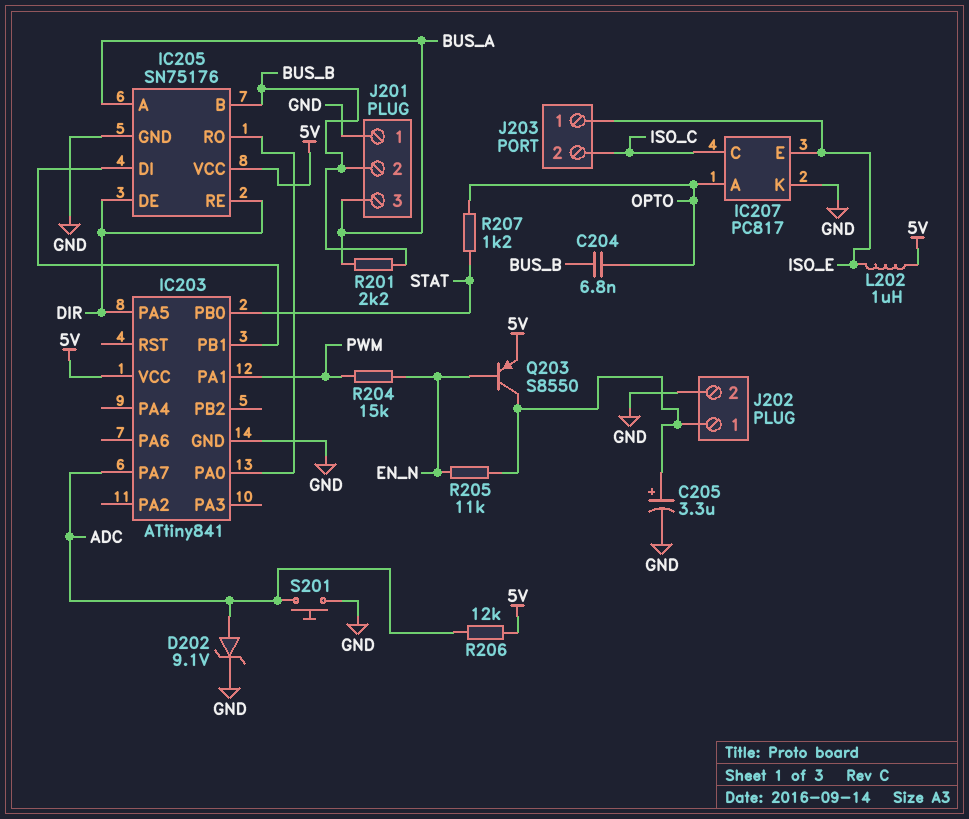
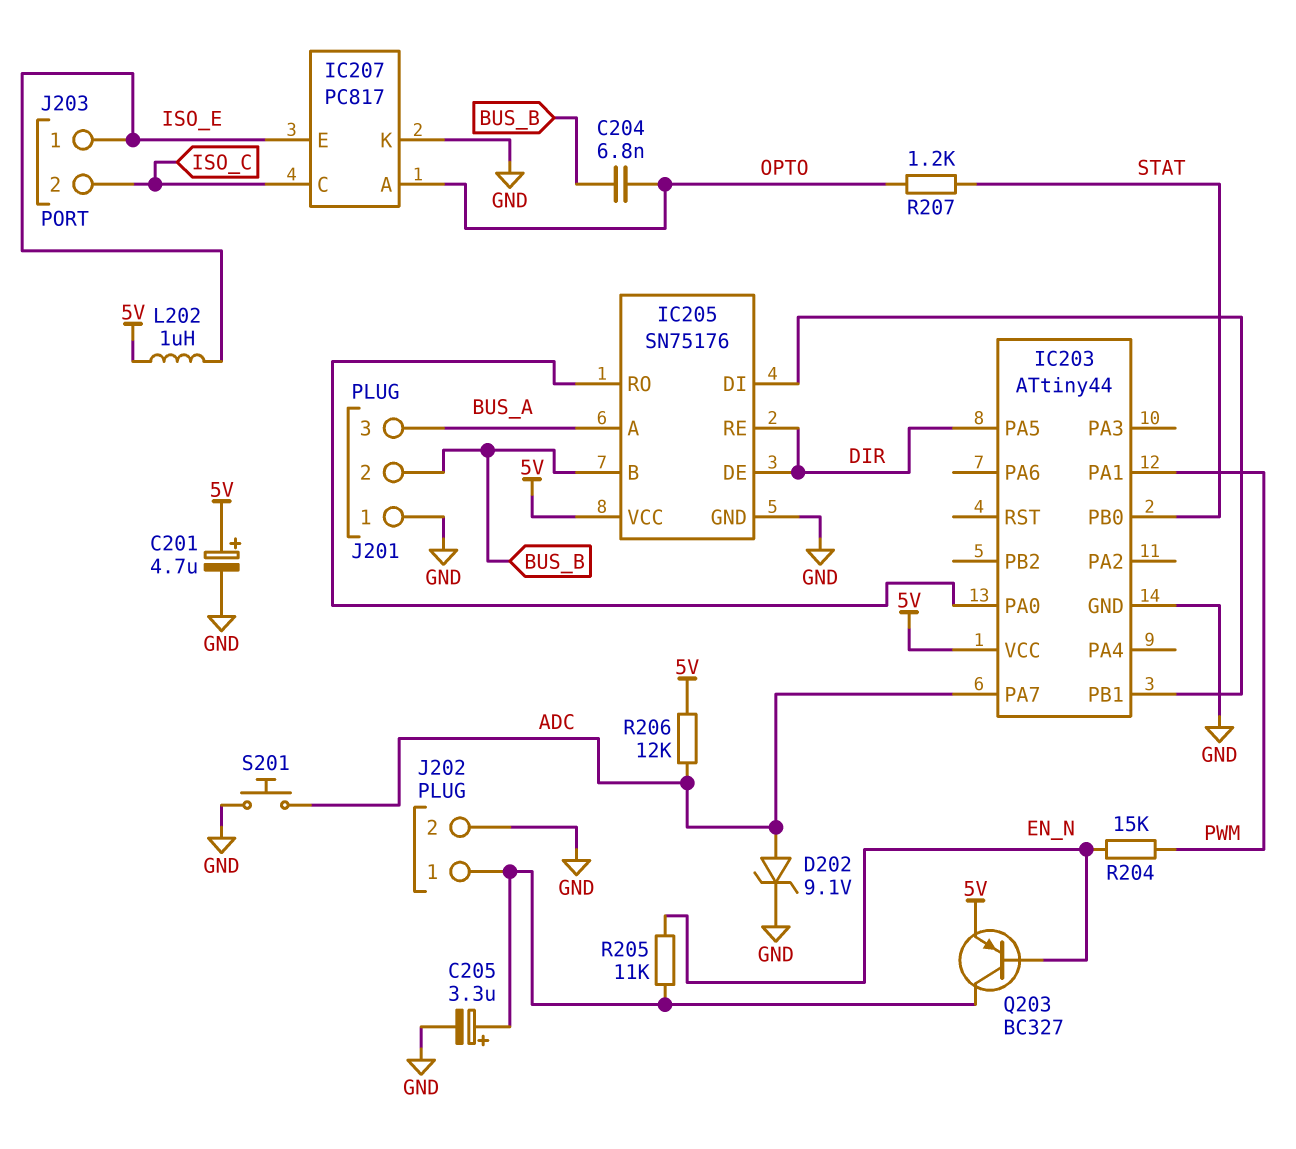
C201: none -> 4.7uF (plus 5V, minus GND)
IC203: ATtiny841 -> ATtiny44
Q203: PNP S8550 (B EN_N, C J202/1, E 5V) -> PNP BC327 (B EN_N, C J202/1, E 5V)
R201: 2.2k (BUS_A, BUS_B) -> none

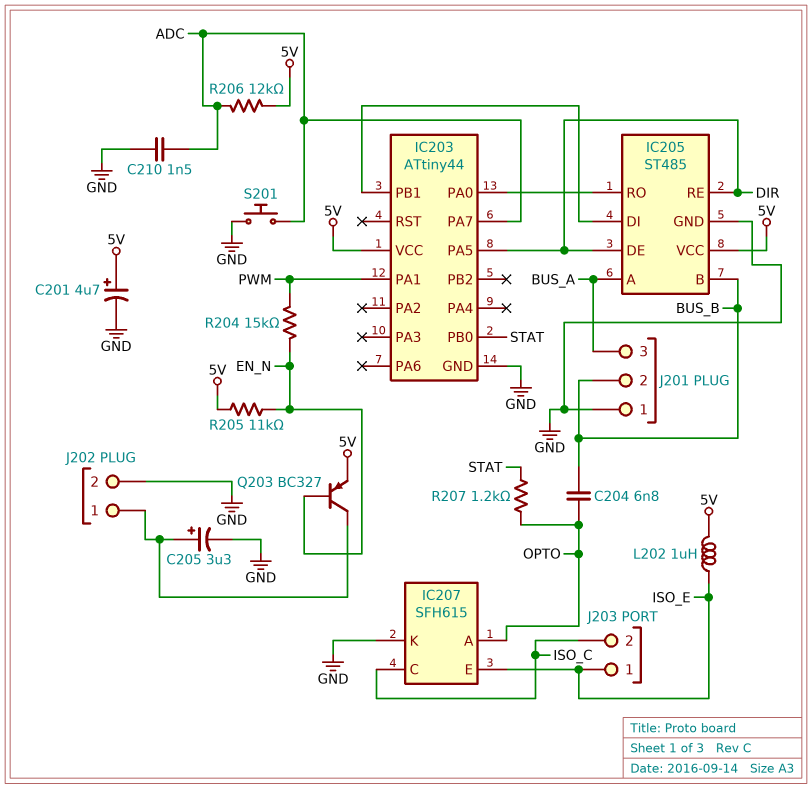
C210: none -> 1.5nF (ADC, GND)
D202: zener 9.1V (A ADC, K GND) -> none
IC205: SN75176 -> ST485
IC207: PC817 -> SFH615
R205: 11k (EN_N, J202/1) -> 11k (5V, EN_N)

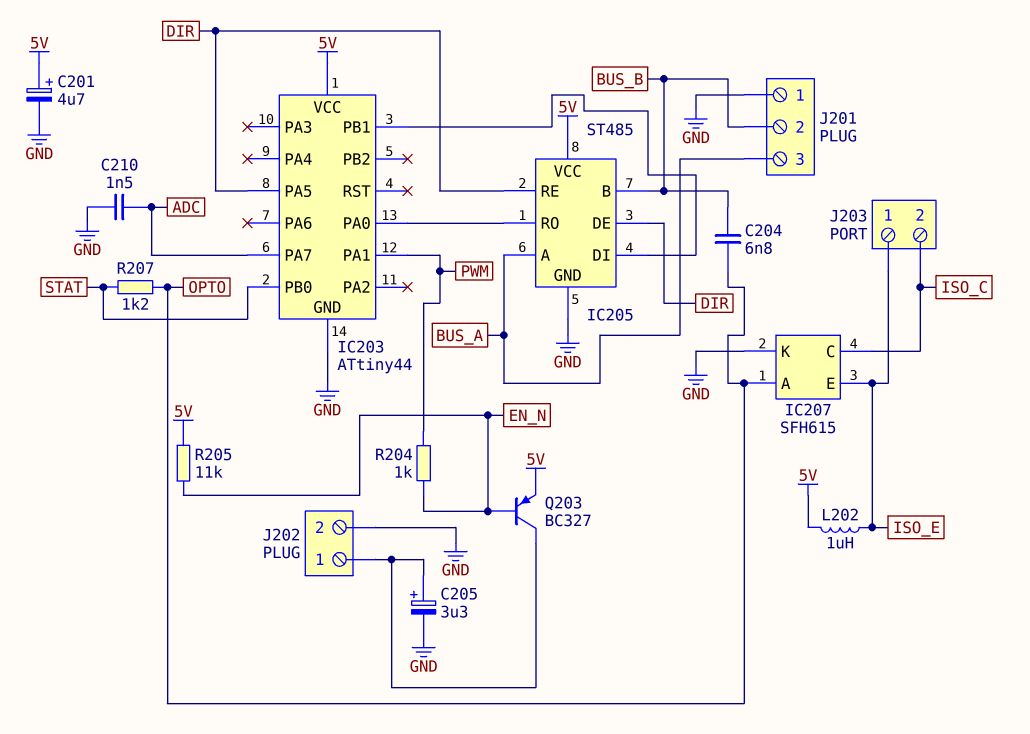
R204: 15k (EN_N, PWM) -> 1k (EN_N, PWM)
R206: 12k (5V, ADC) -> none
S201: button (ADC, GND) -> none

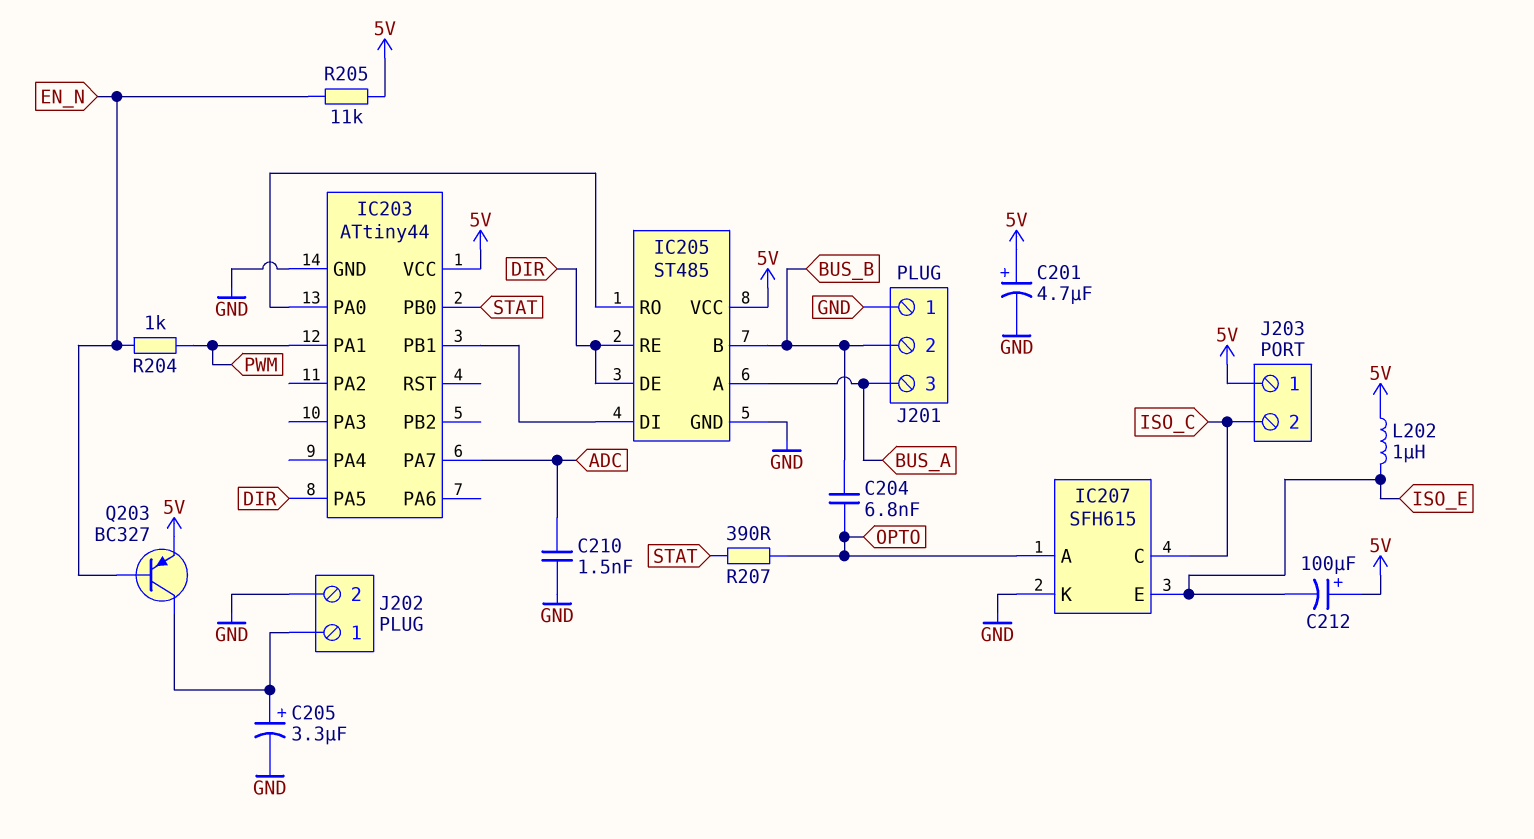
C212: none -> 100uF (plus 5V, minus ISO_E)
J203 pin 1: ISO_E -> 5V
R207: 1.2k (OPTO, STAT) -> 390 (OPTO, STAT)

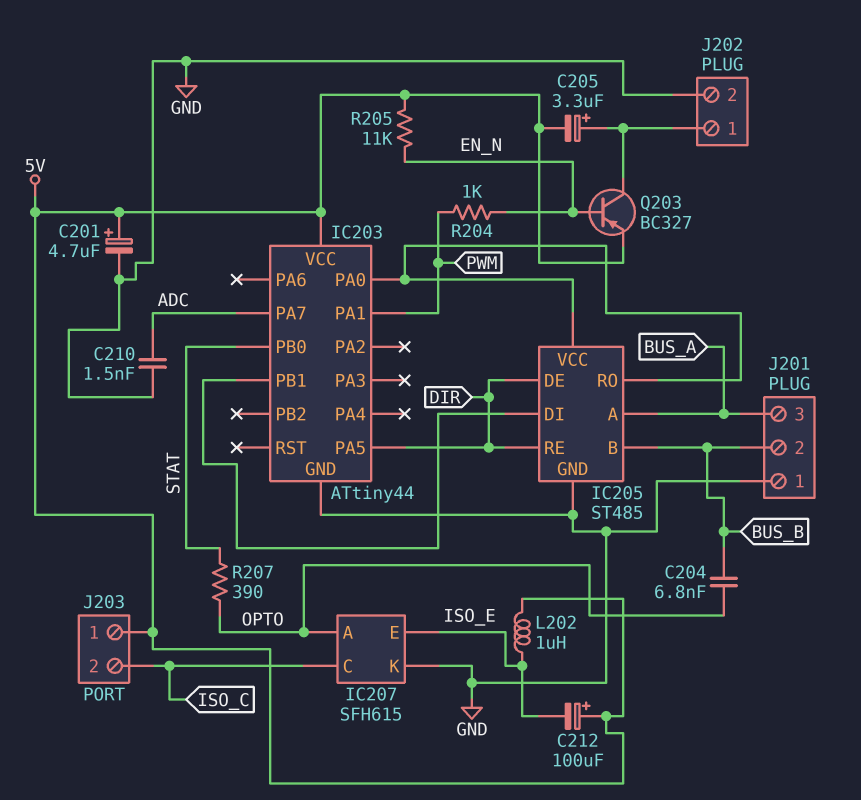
C205: 3.3uF (plus J202/1, minus GND) -> 3.3uF (plus J202/1, minus 5V)
IC205 pin VCC: 5V -> IC203/PA0

